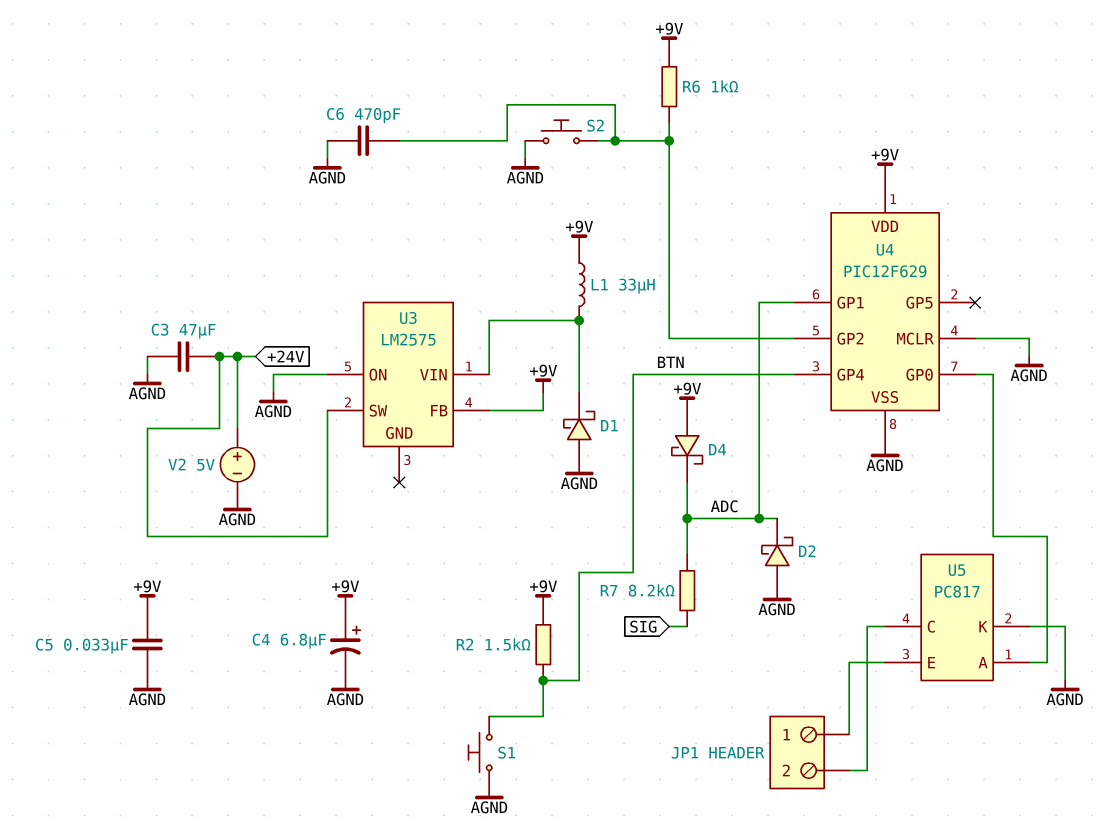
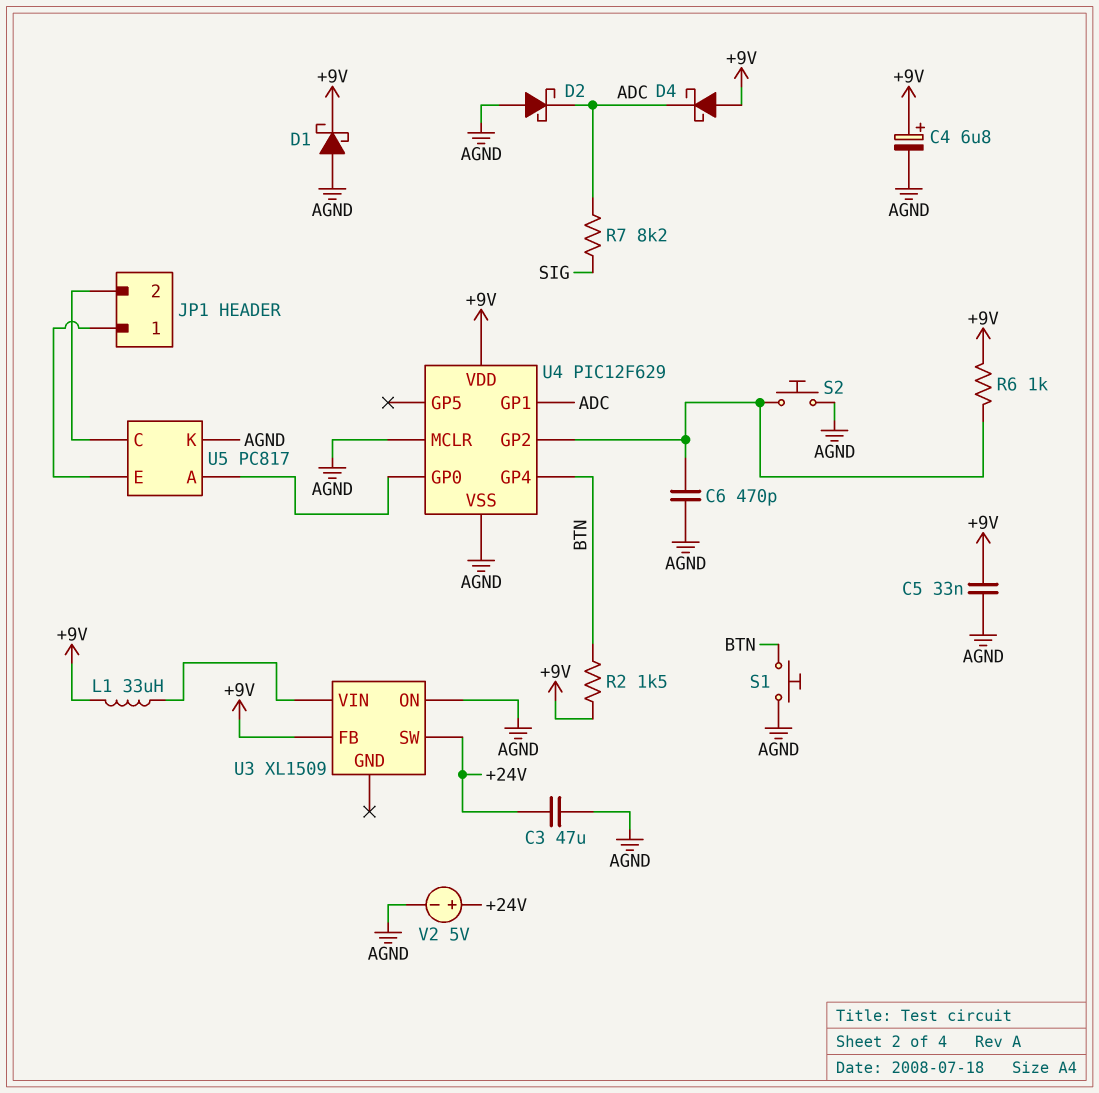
D1: schottky (A AGND, K U3/VIN) -> schottky (A AGND, K +9V)
U3: LM2575 -> XL1509

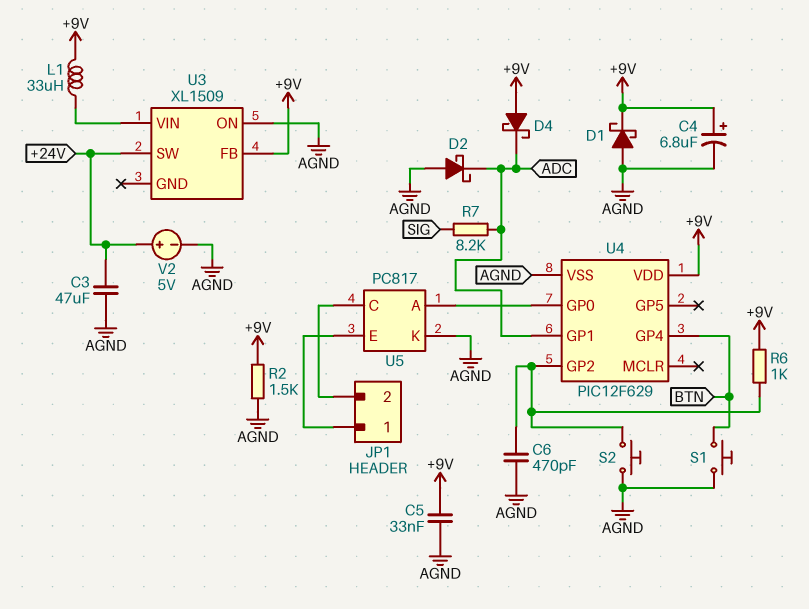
R2: 1.5k (+9V, BTN) -> 1.5k (+9V, AGND)
U4 pin MCLR: AGND -> none

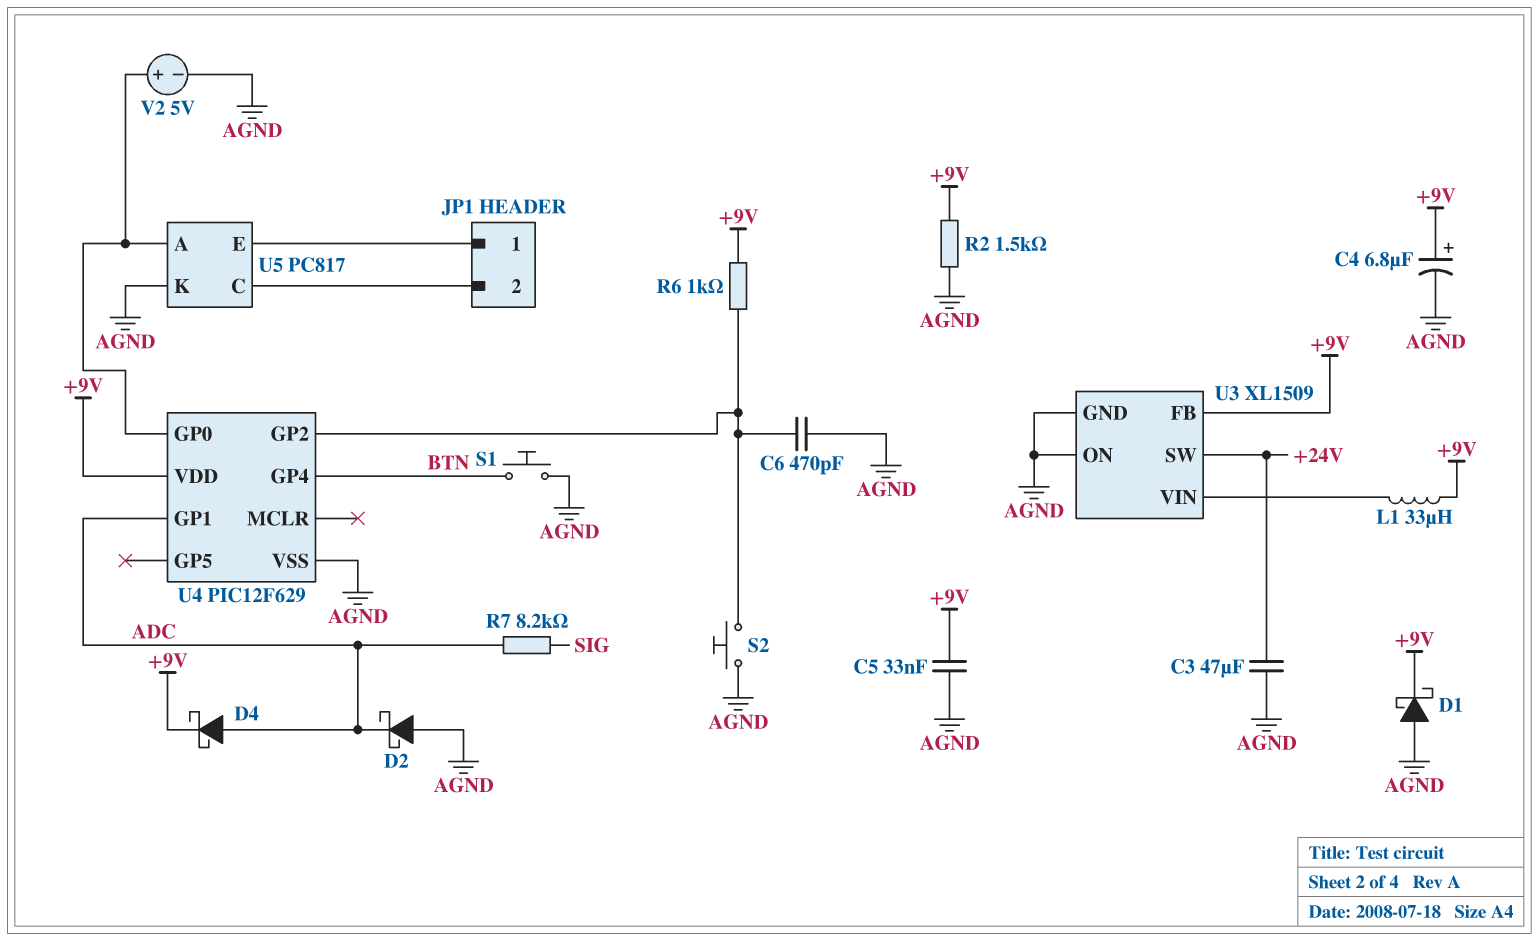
D4: schottky (A +9V, K ADC) -> schottky (A ADC, K +9V)
U3 pin GND: none -> AGND
V2: 5V (plus +24V, minus AGND) -> 5V (plus U4/GP0, minus AGND)

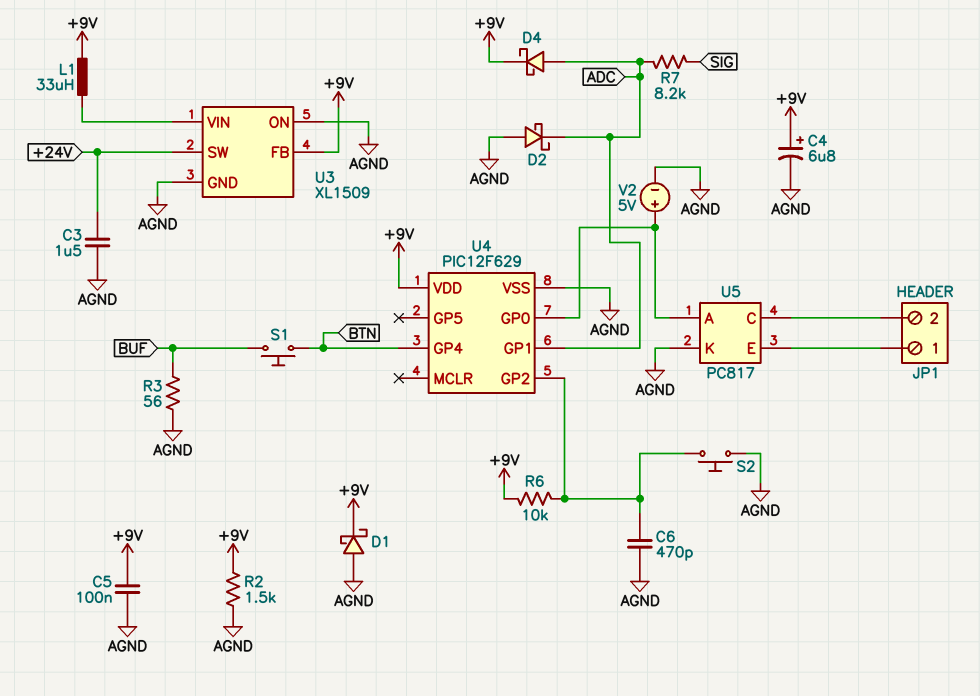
C3: 47uF (+24V, AGND) -> 1.5uF (+24V, AGND)
C5: 33nF (+9V, AGND) -> 100nF (+9V, AGND)
R3: none -> 56 (AGND, BUF)
R6: 1k (+9V, U4/GP2) -> 10k (+9V, U4/GP2)
S1: button (AGND, BTN) -> button (BTN, BUF)

